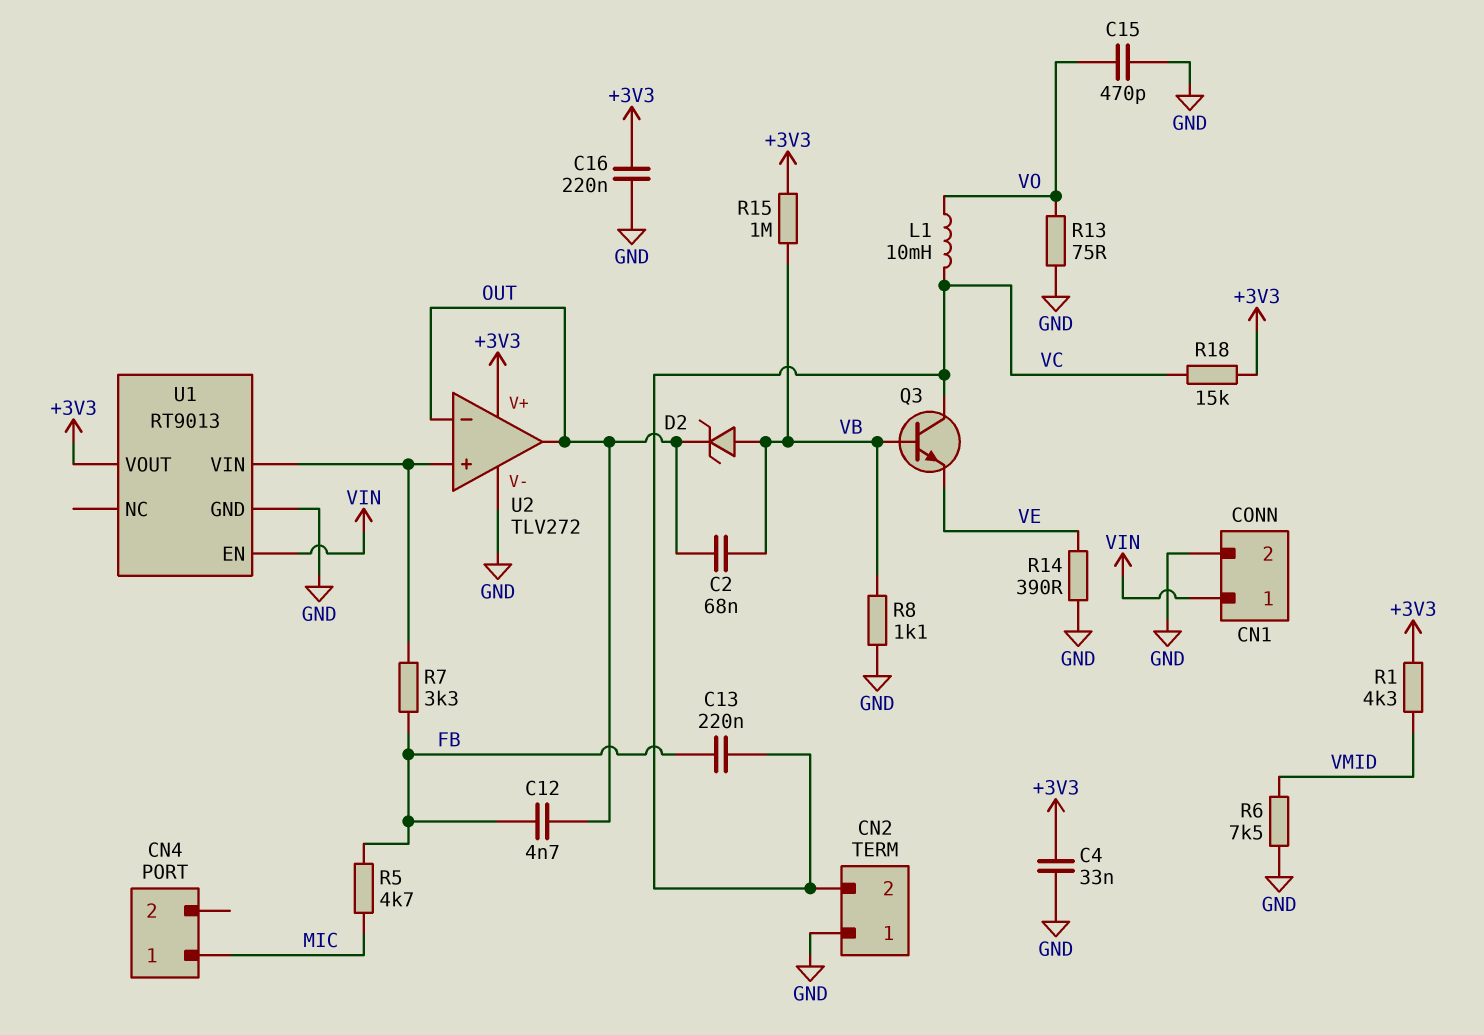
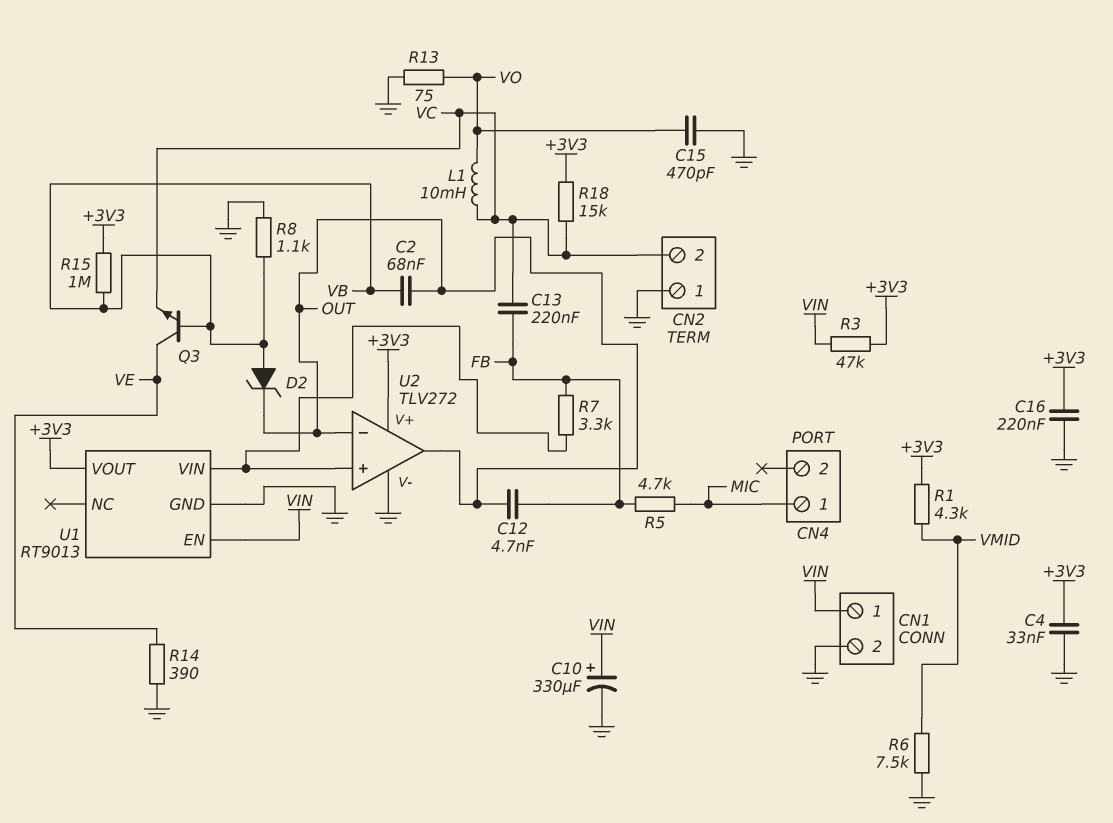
C10: none -> 330uF (plus VIN, minus GND)
Q3: NPN (B VB, C VC, E VE) -> NPN (B VB, C VE, E VC)
R3: none -> 47k (+3V3, VIN)

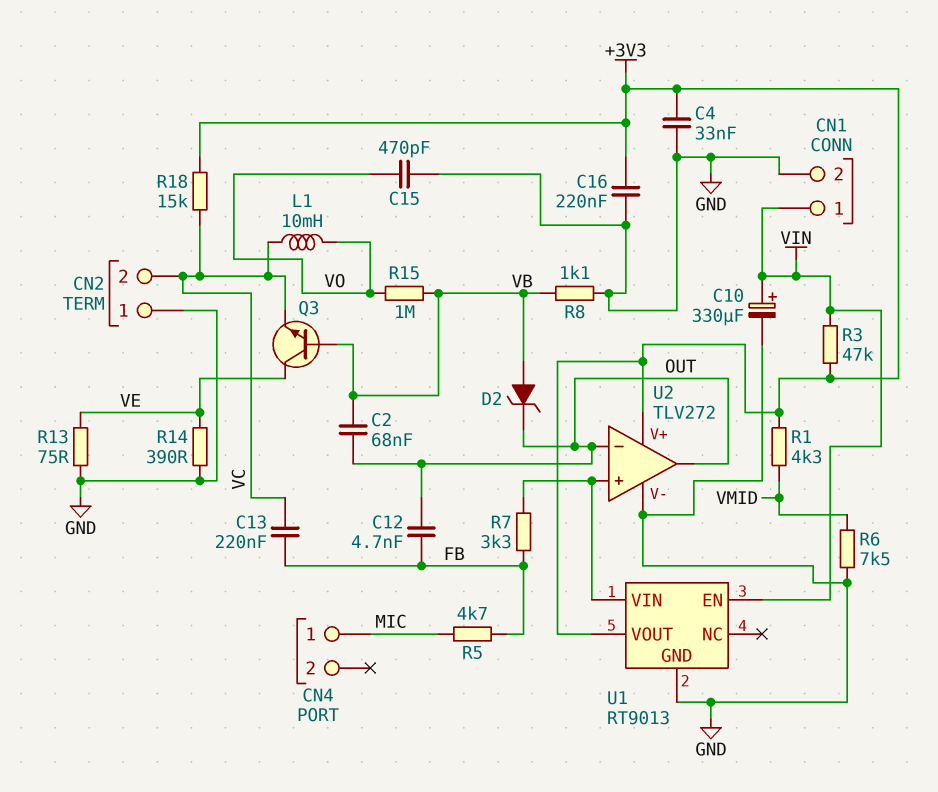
R13: 75 (GND, VO) -> 75 (GND, VE)
R15: 1M (+3V3, VB) -> 1M (VB, VO)

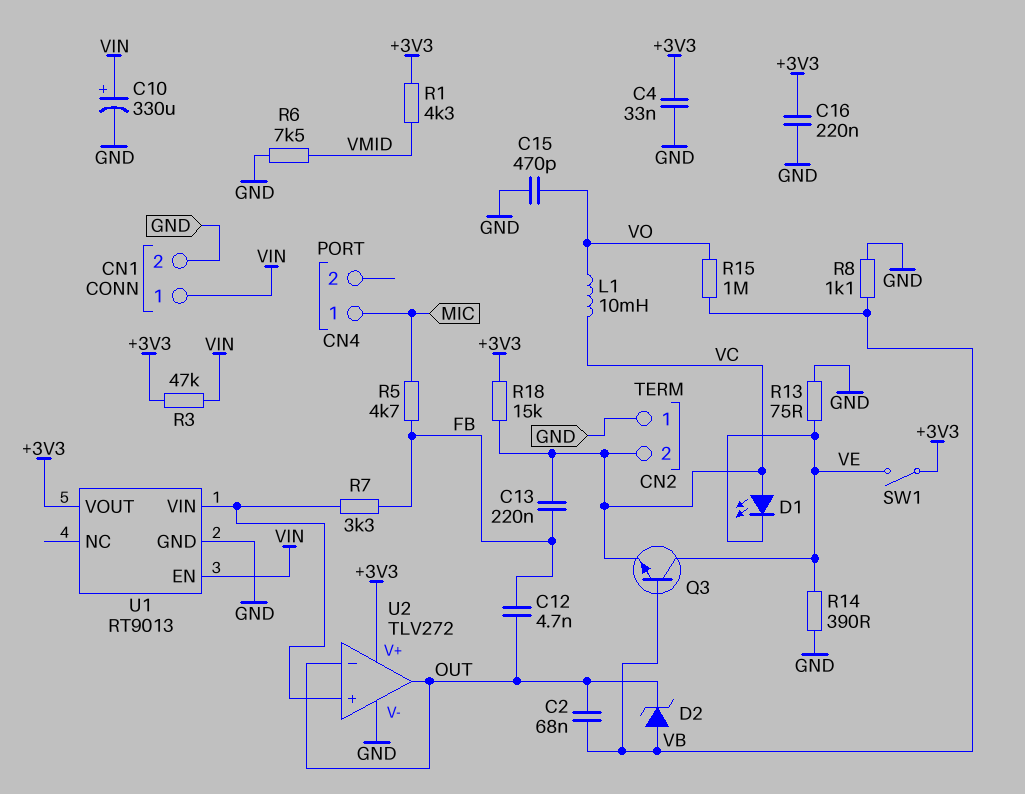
D1: none -> LED (A VC, K VE)
SW1: none -> switch (+3V3, VE)

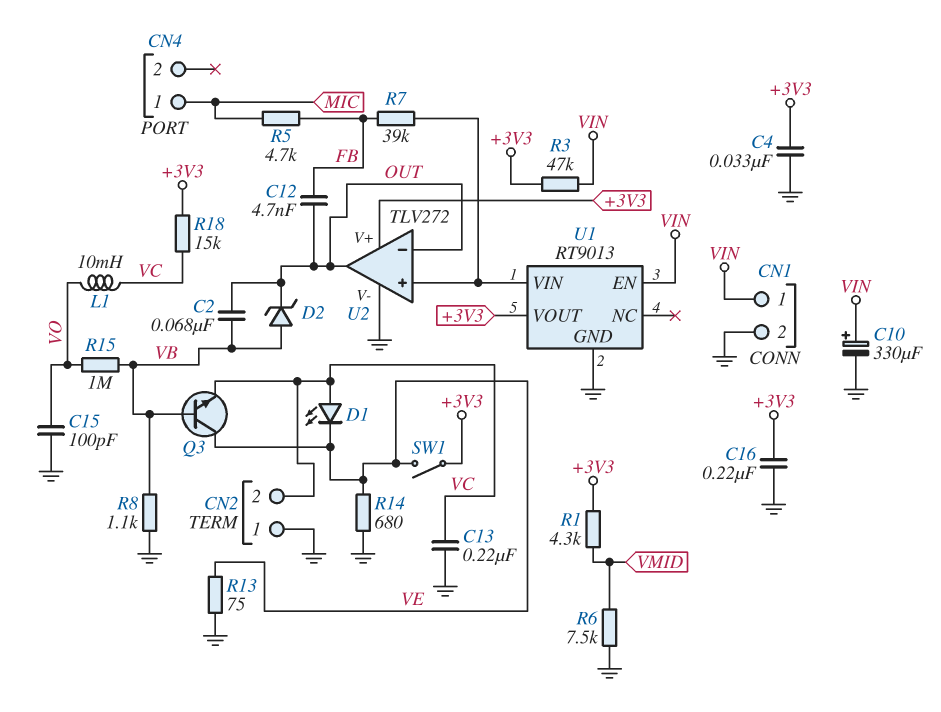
C13: 220nF (FB, VC) -> 220nF (GND, VC)
C15: 470pF (GND, VO) -> 100pF (GND, VO)
R7: 3.3k (FB, U1/VIN) -> 39k (FB, U1/VIN)
R14: 390 (GND, VE) -> 680 (GND, VE)

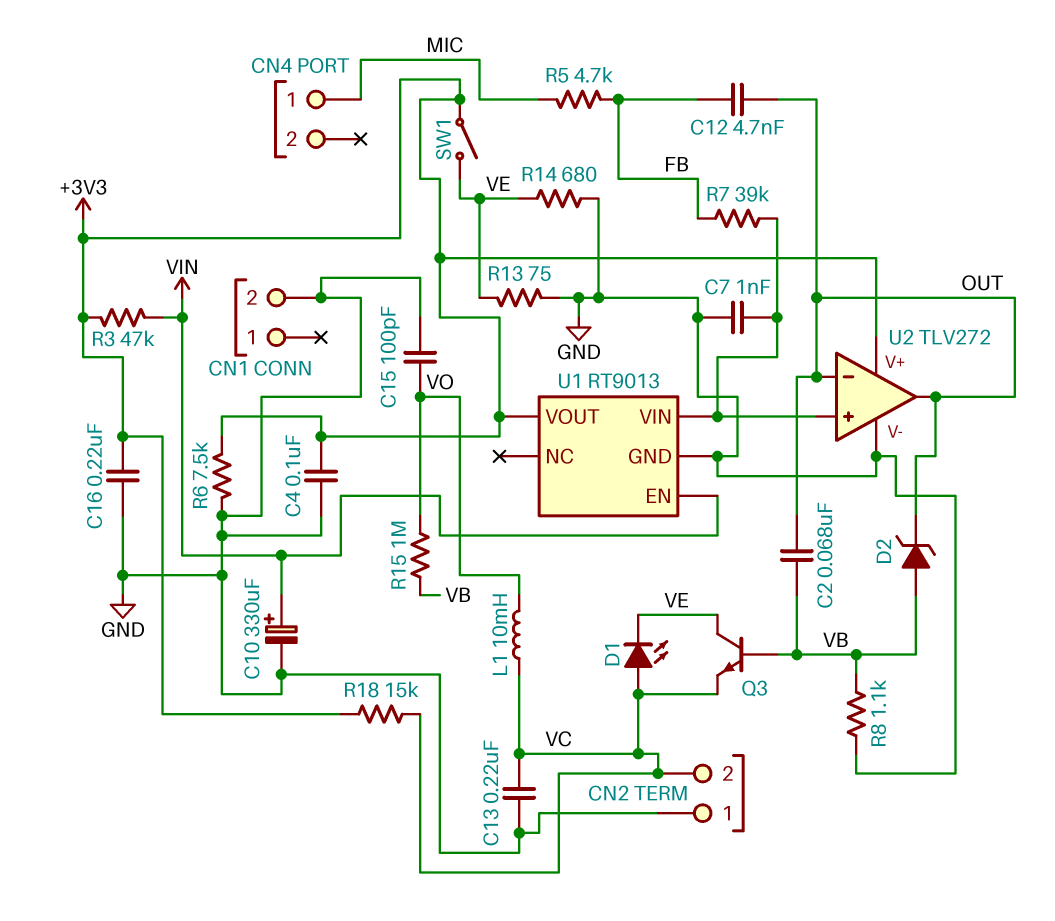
C4: 33nF (+3V3, GND) -> 100nF (+3V3, GND)
C7: none -> 1nF (GND, U1/VIN)
CN1 pin 1: VIN -> none
R1: 4.3k (+3V3, VMID) -> none
R6: 7.5k (GND, VMID) -> 7.5k (+3V3, GND)

